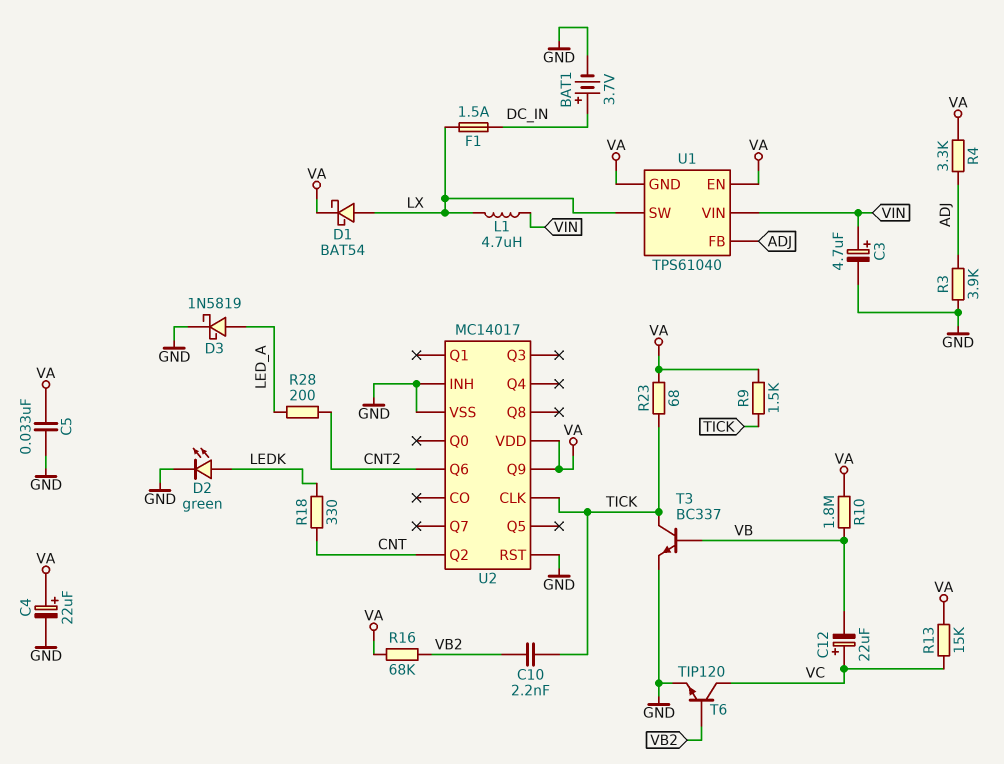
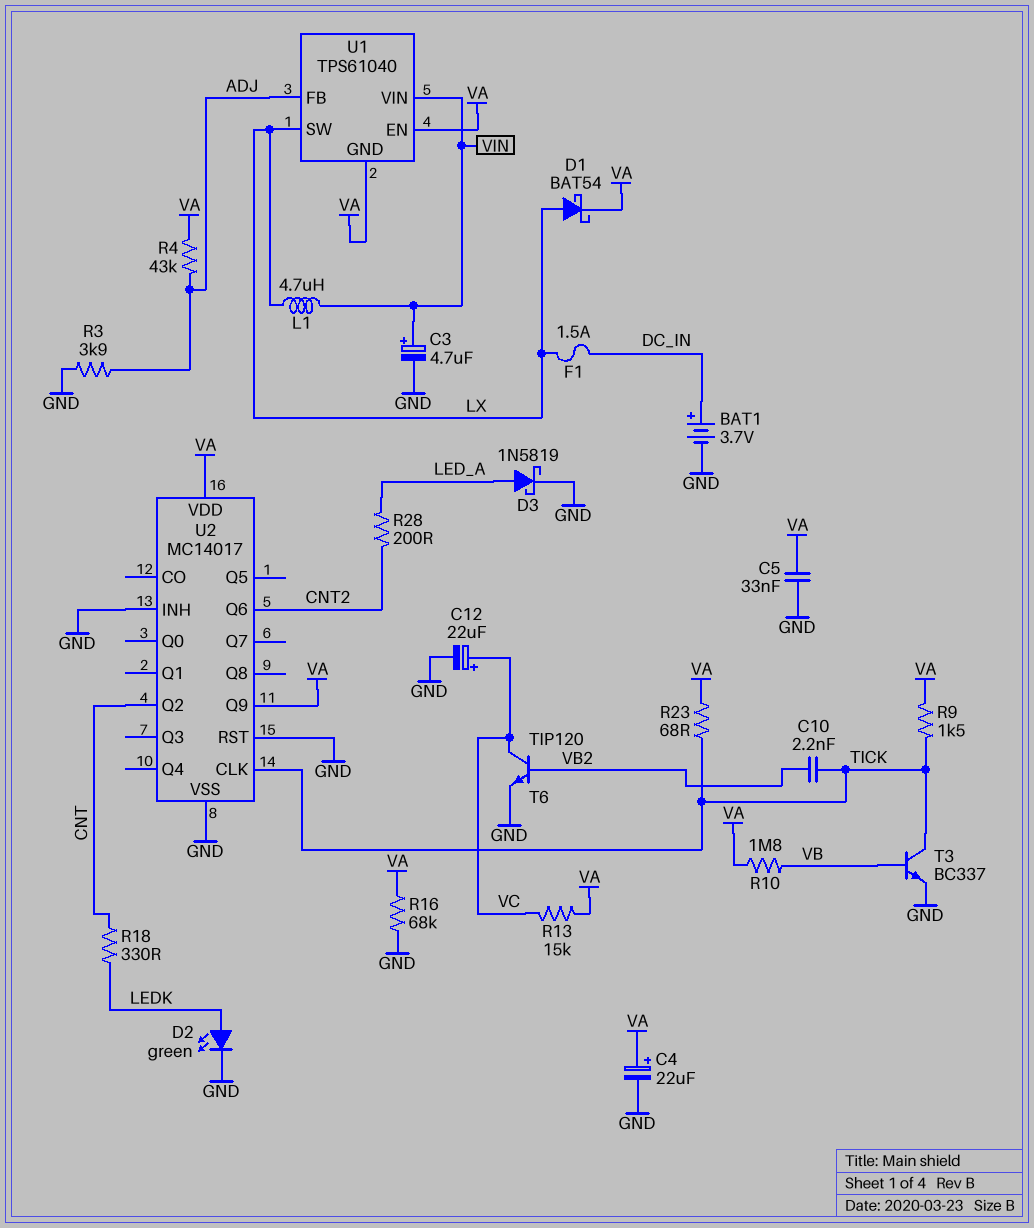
C12: 22uF (plus VC, minus VB) -> 22uF (plus VC, minus GND)
R4: 3.3k (ADJ, VA) -> 43k (ADJ, VA)
R16: 68k (VA, VB2) -> 68k (GND, VA)

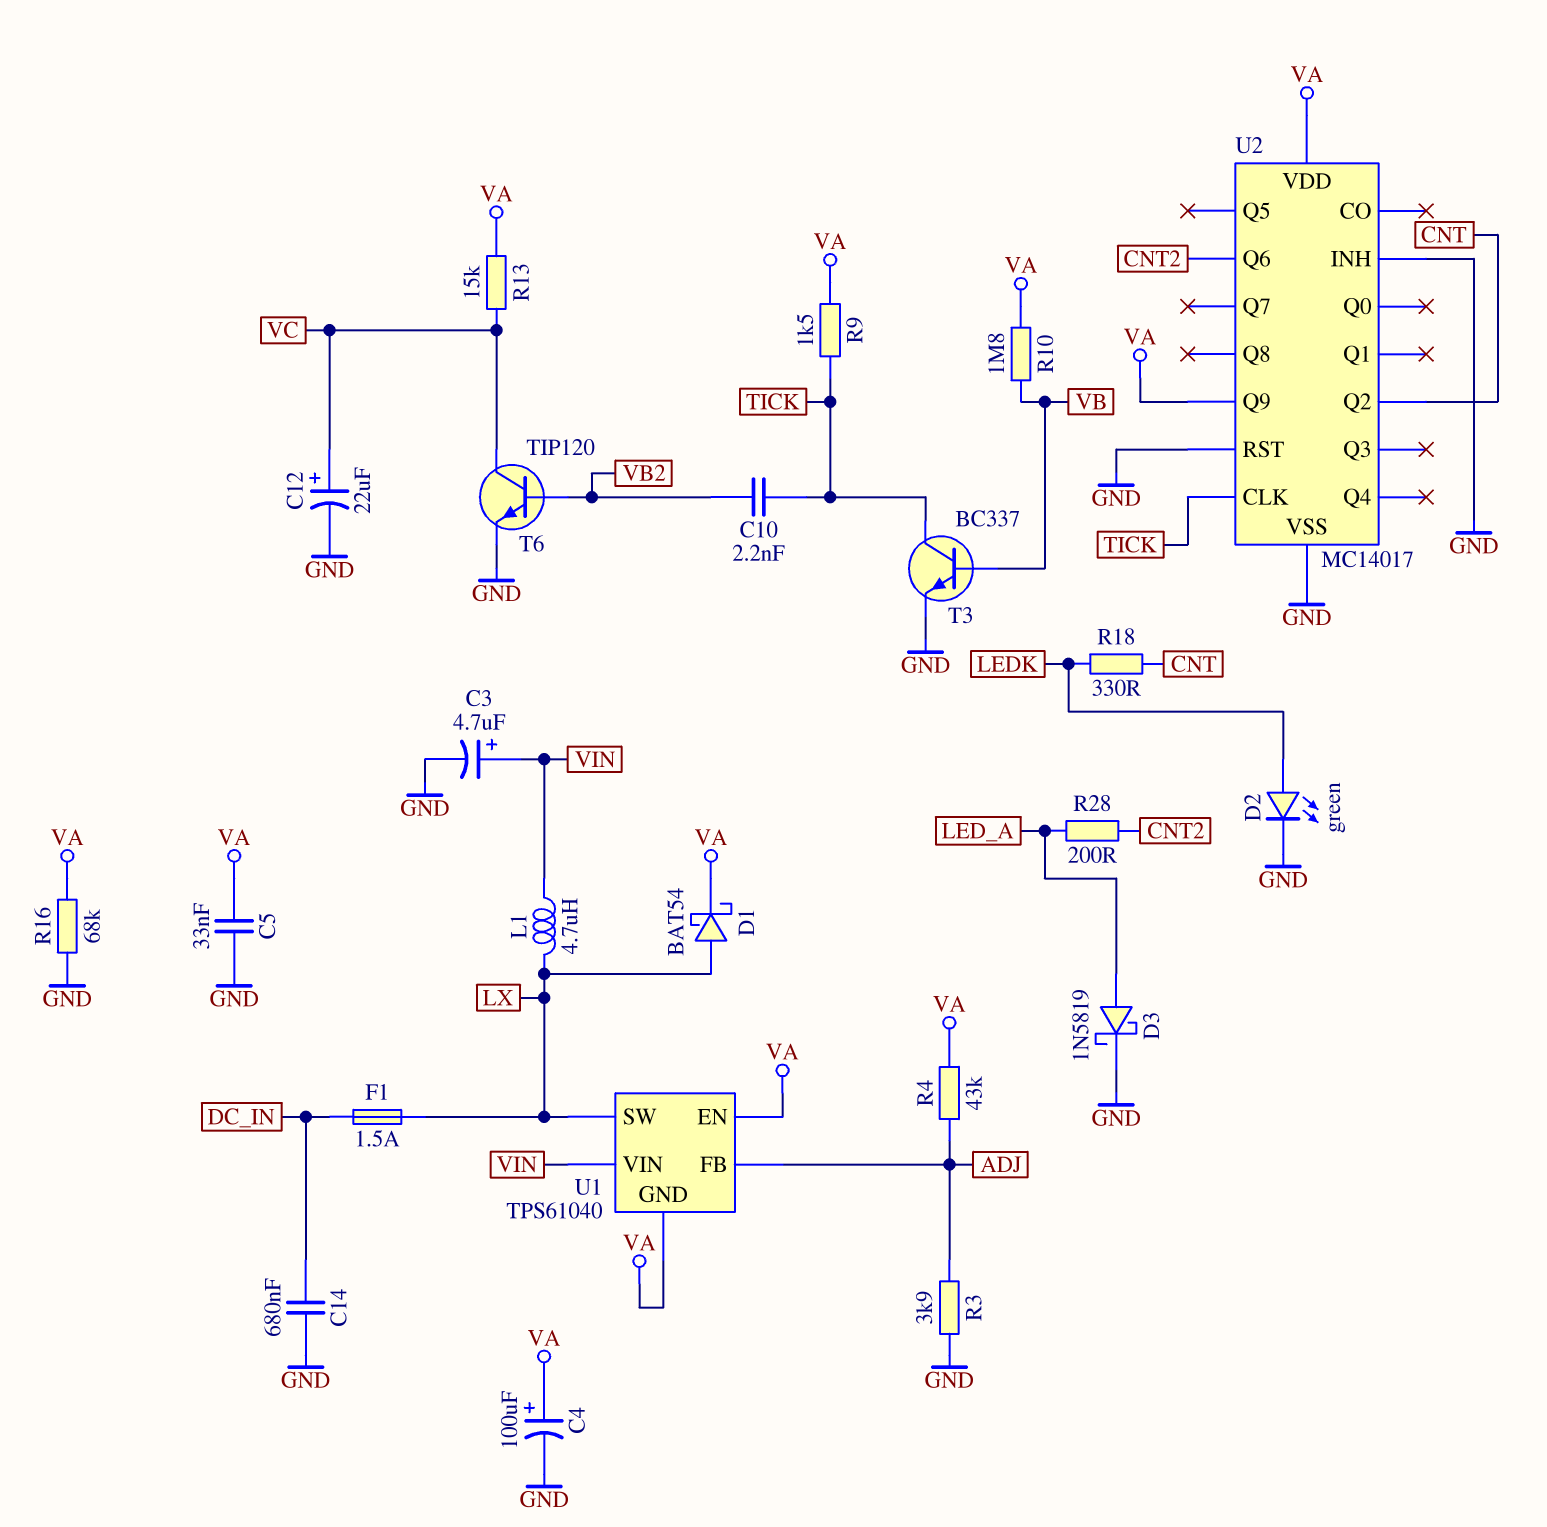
BAT1: 3.7V (plus DC_IN, minus GND) -> none
C4: 22uF (plus VA, minus GND) -> 100uF (plus VA, minus GND)
C14: none -> 680nF (DC_IN, GND)
R23: 68 (TICK, VA) -> none

